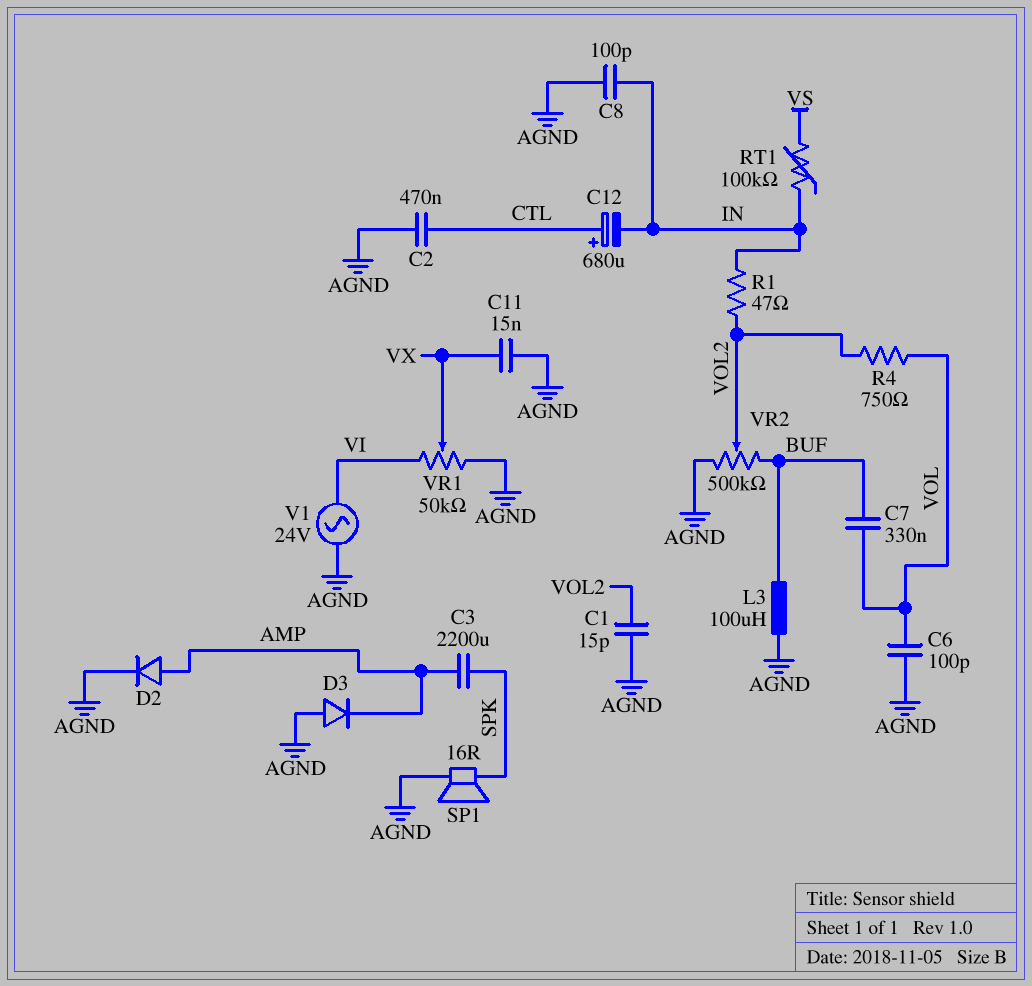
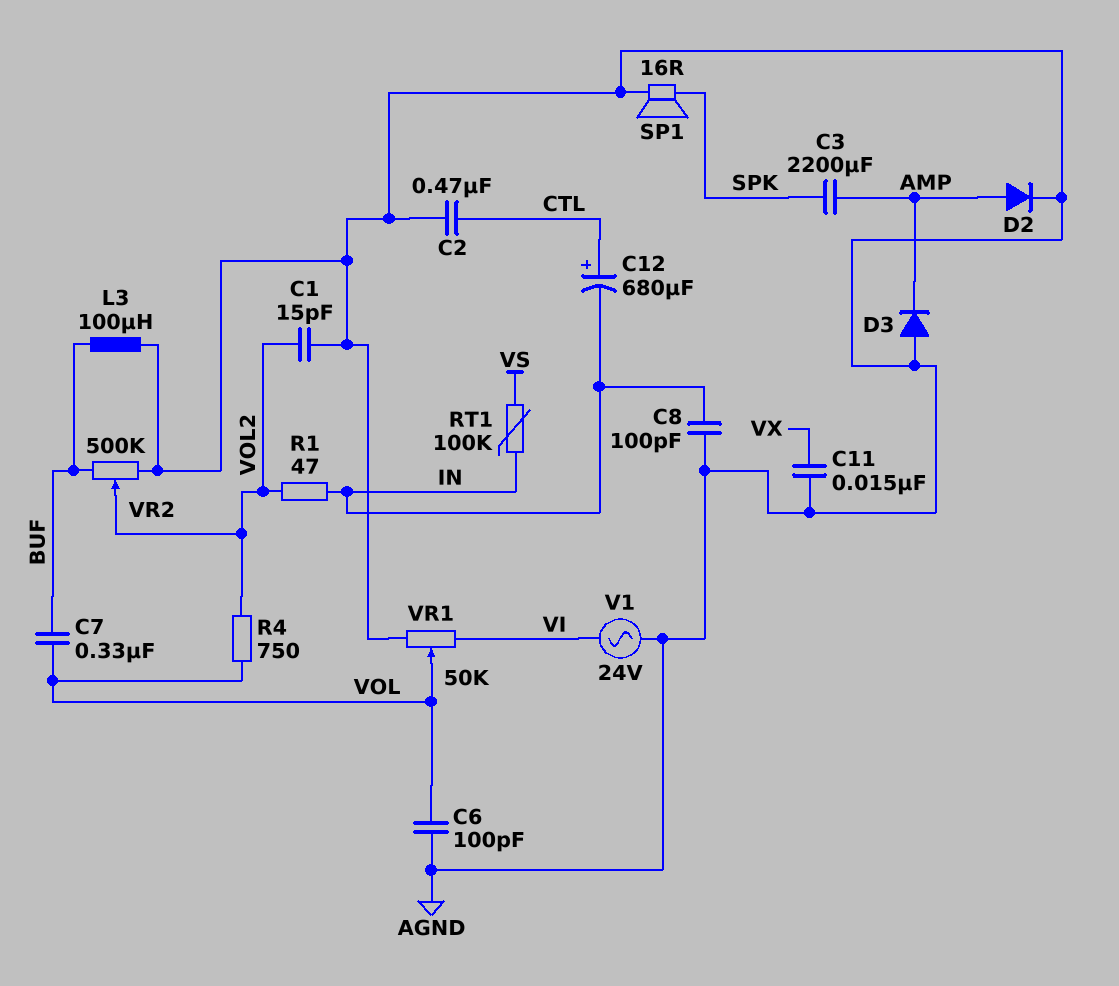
VR1: 50k (AGND, VI, wiper VX) -> 50k (AGND, VI, wiper VOL)

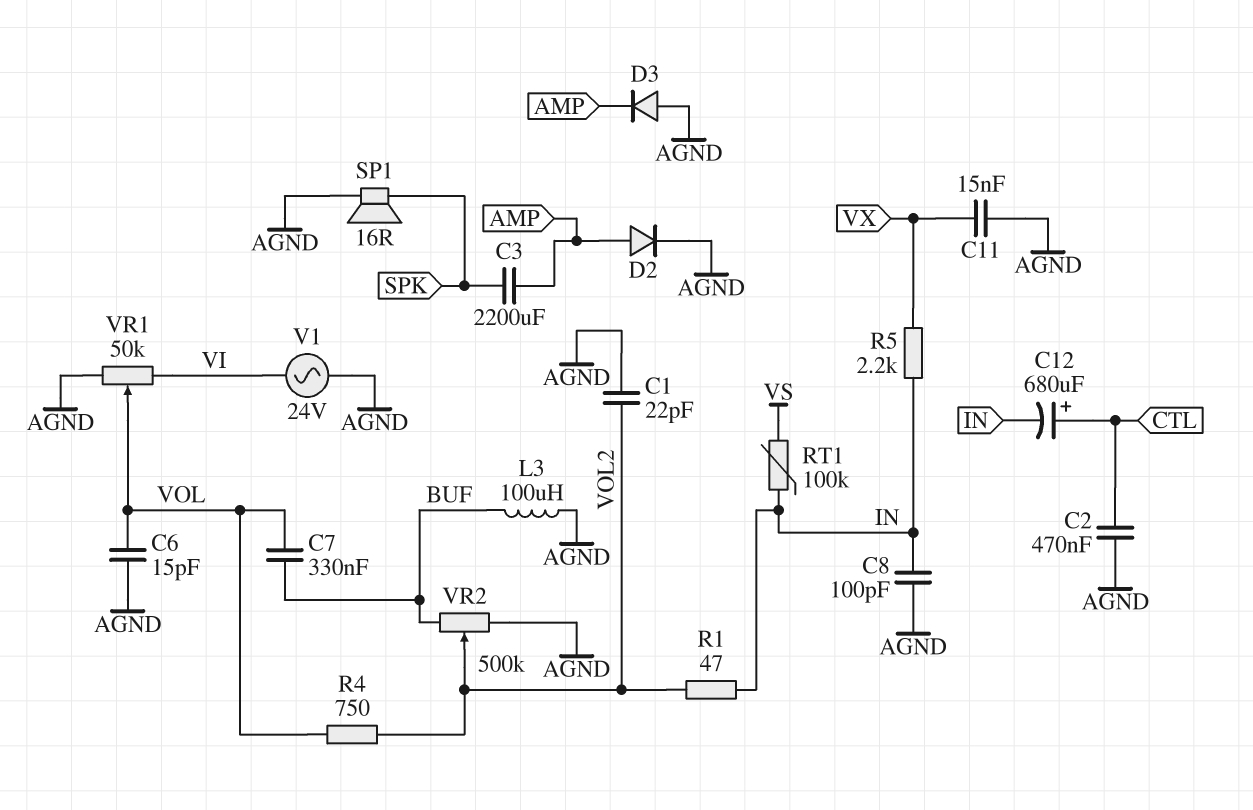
C1: 15pF (AGND, VOL2) -> 22pF (AGND, VOL2)
C6: 100pF (AGND, VOL) -> 15pF (AGND, VOL)
R5: none -> 2.2k (IN, VX)

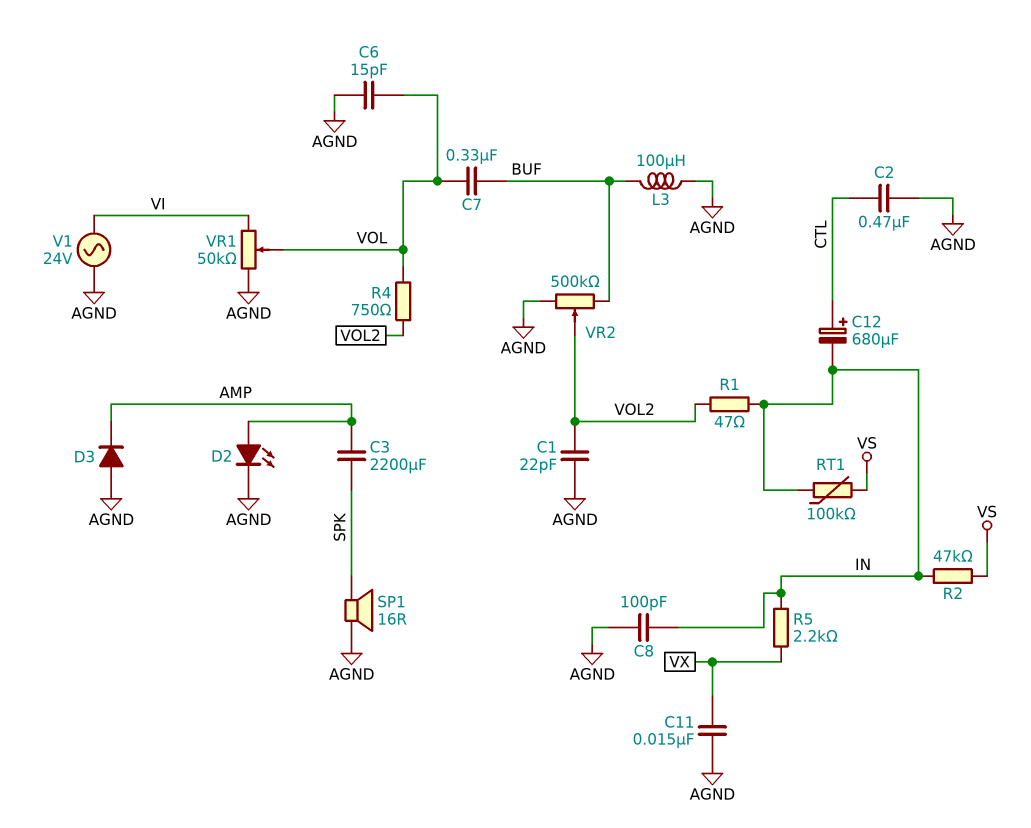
D2: diode (A AMP, K AGND) -> LED (A AMP, K AGND)
R2: none -> 47k (IN, VS)

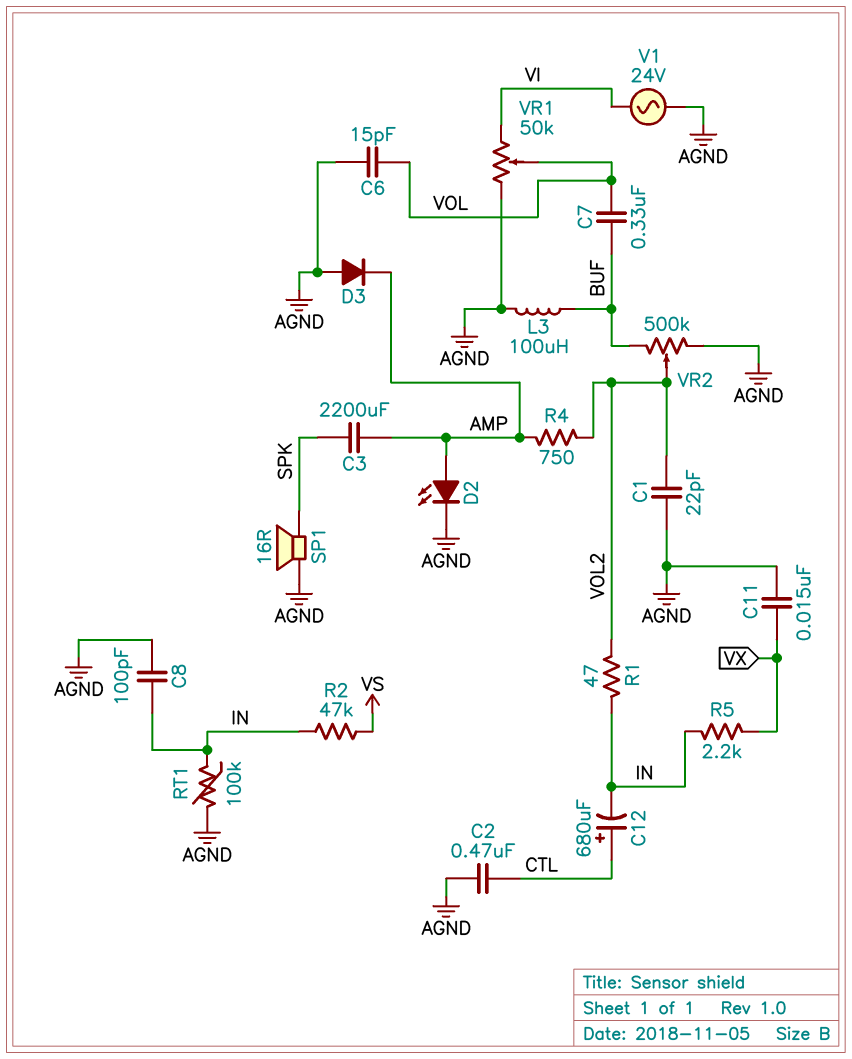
R4: 750 (VOL, VOL2) -> 750 (AMP, VOL2)
RT1: 100k (IN, VS) -> 100k (AGND, IN)

